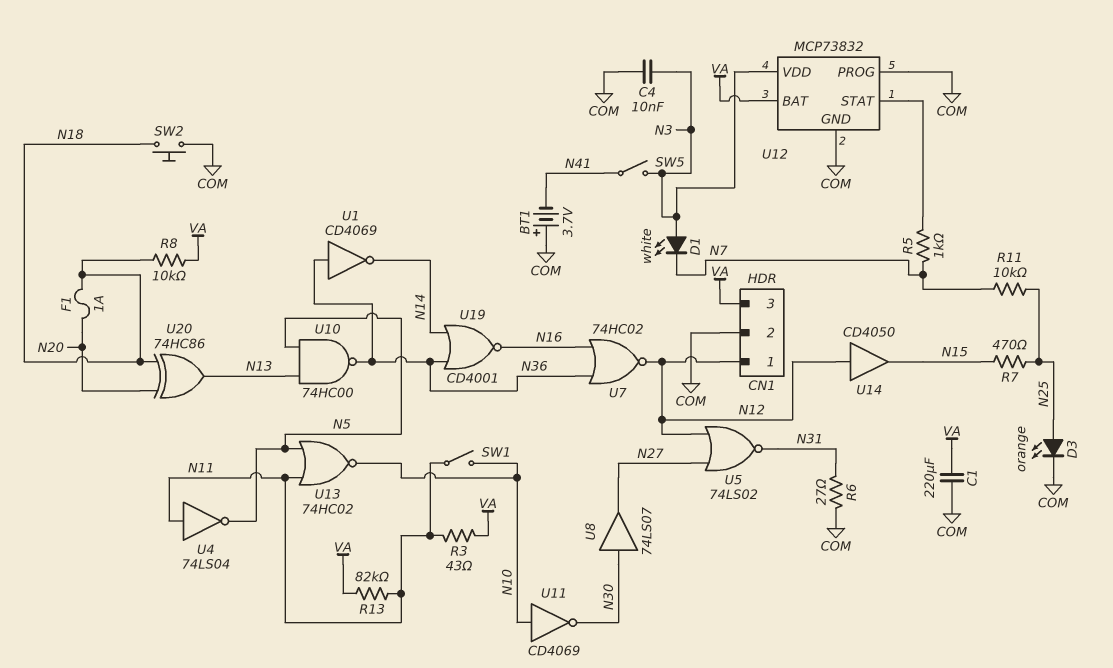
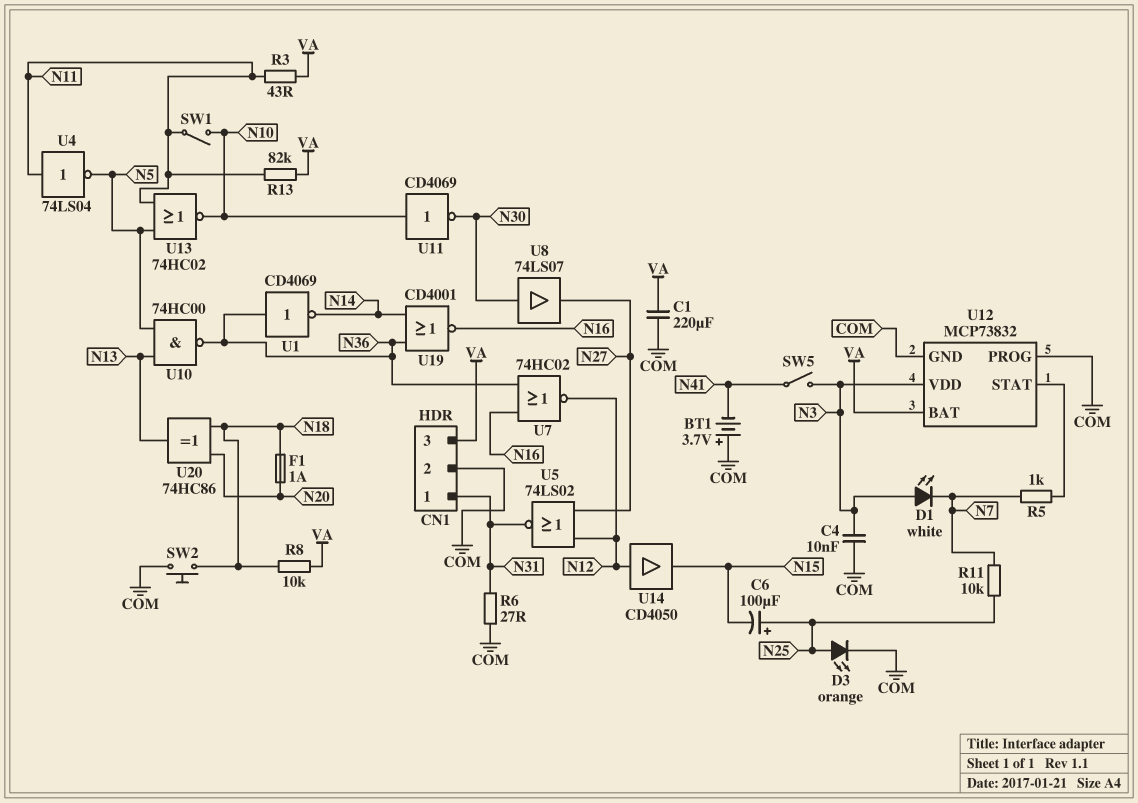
C6: none -> 100uF (plus N25, minus N15)
CN1 pin 1: N12 -> N31
R7: 470 (N15, N25) -> none

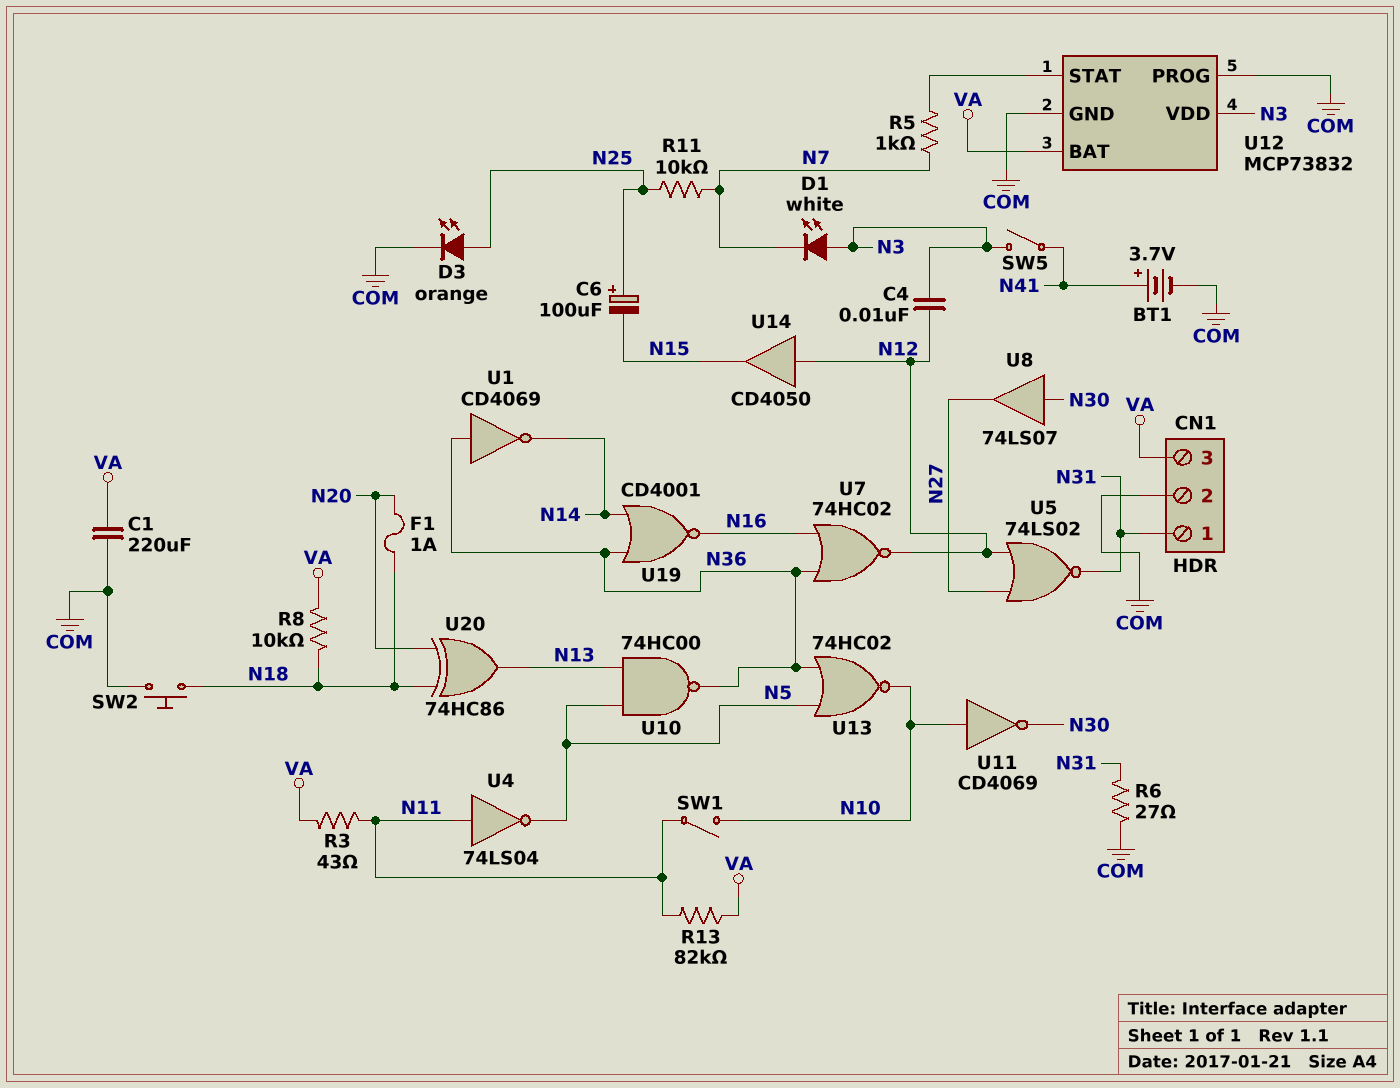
BT1: 3.7V (plus COM, minus N41) -> 3.7V (plus N41, minus COM)
C4: 10nF (COM, N3) -> 10nF (N3, N12)
U13: NOR 74HC02 (in N5, in N11, out N10) -> NOR 74HC02 (in N5, in N36, out N10)

